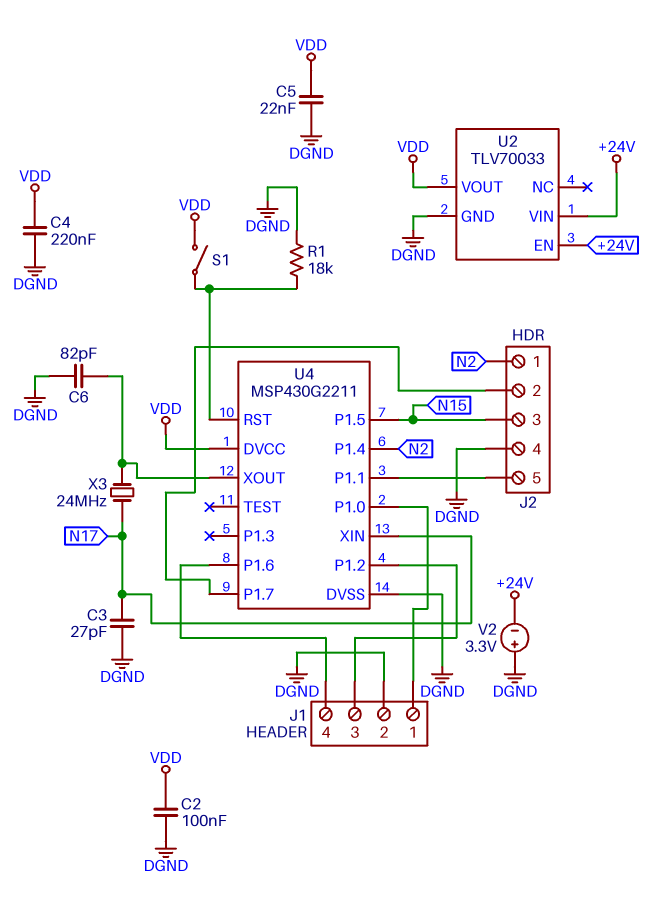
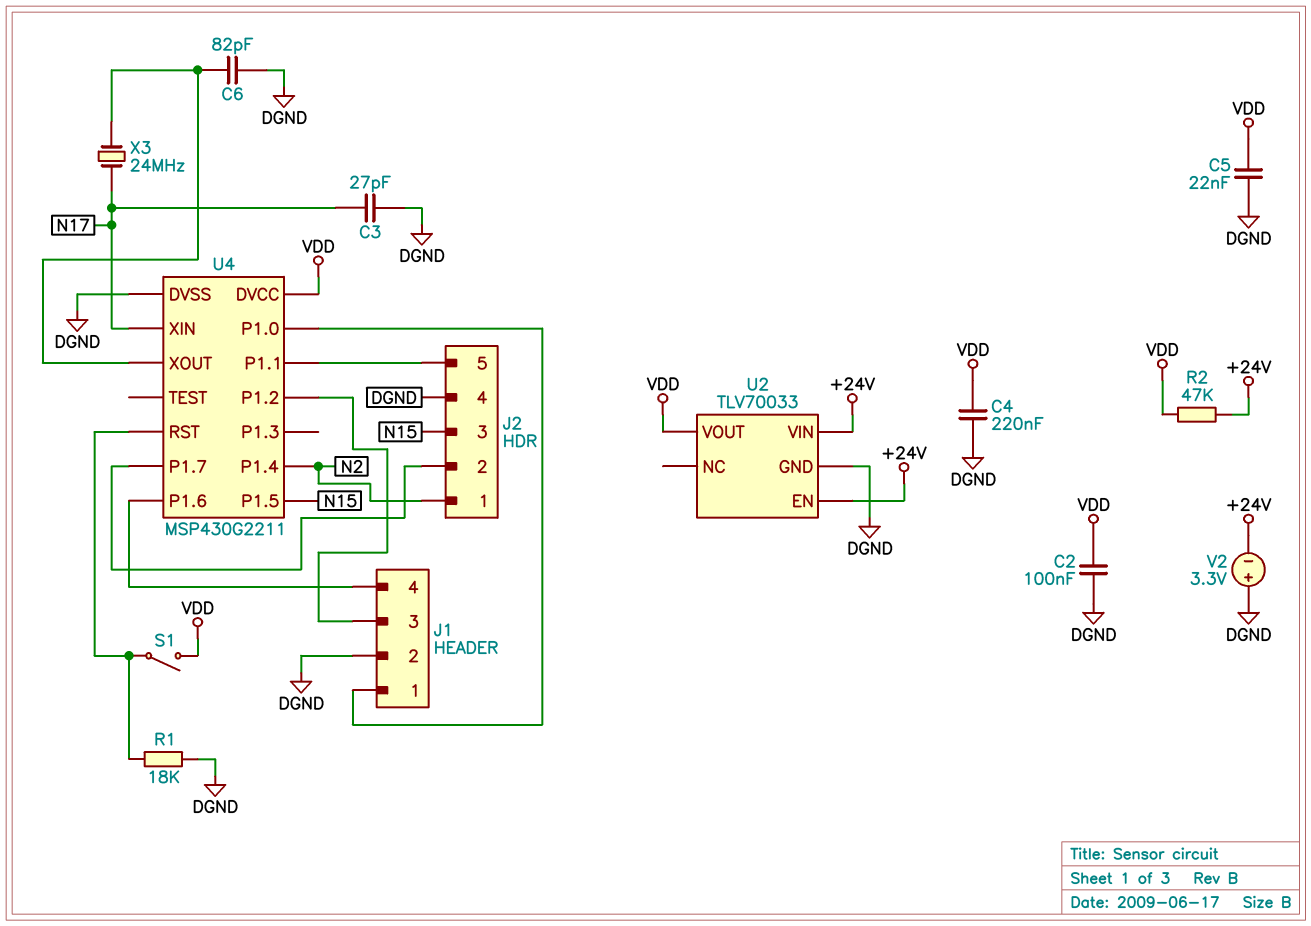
R2: none -> 47k (+24V, VDD)

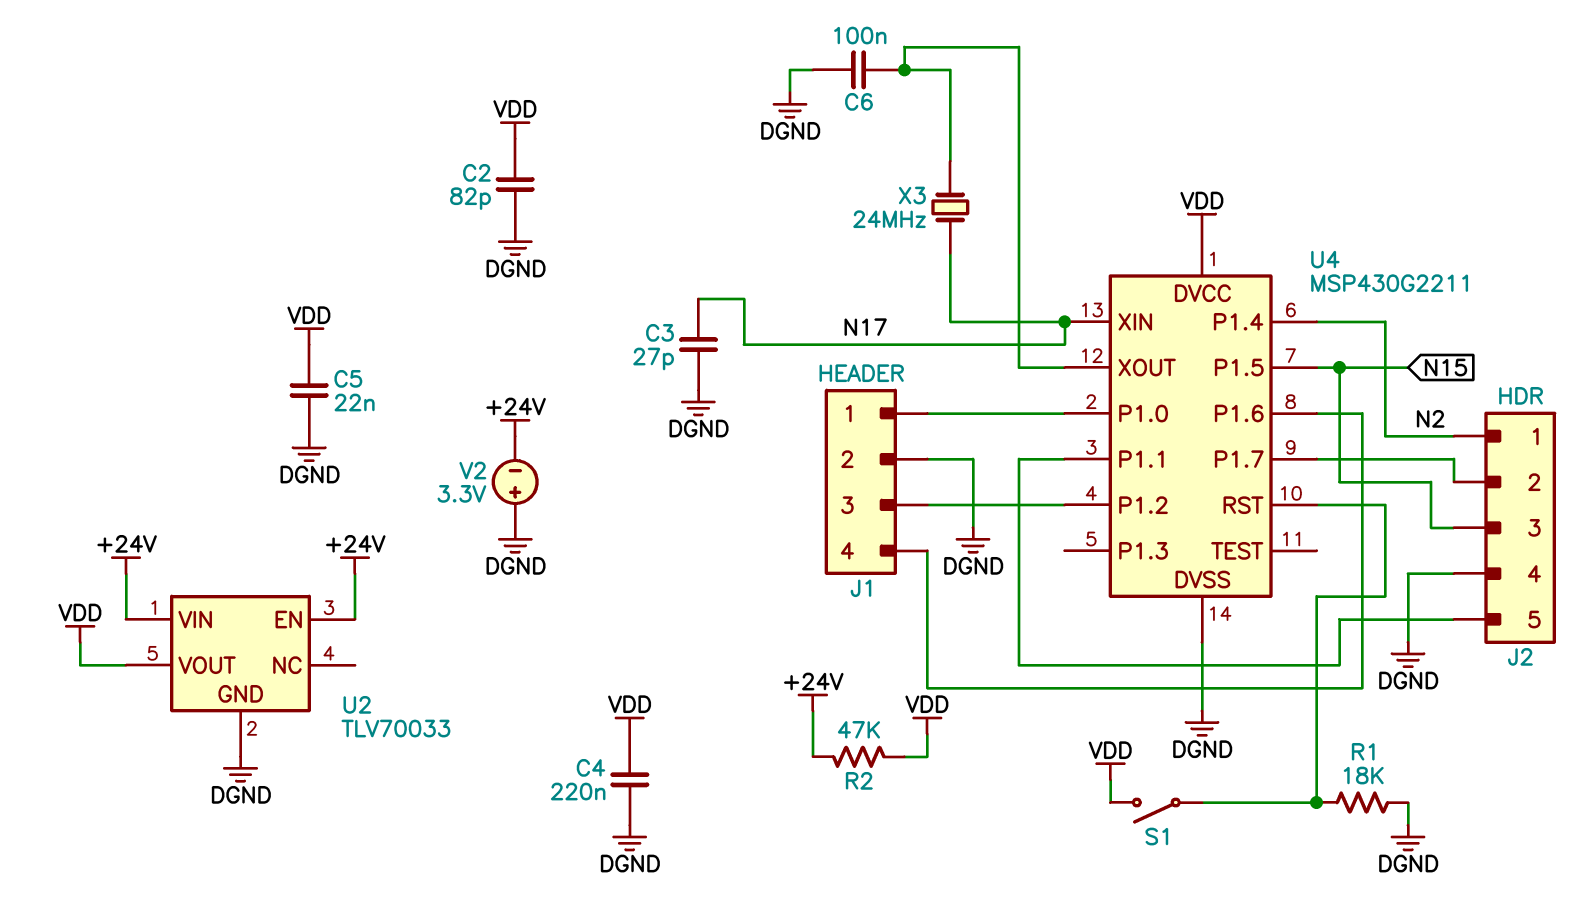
C2: 100nF (DGND, VDD) -> 82pF (DGND, VDD)
C6: 82pF (DGND, U4/XOUT) -> 100nF (DGND, U4/XOUT)

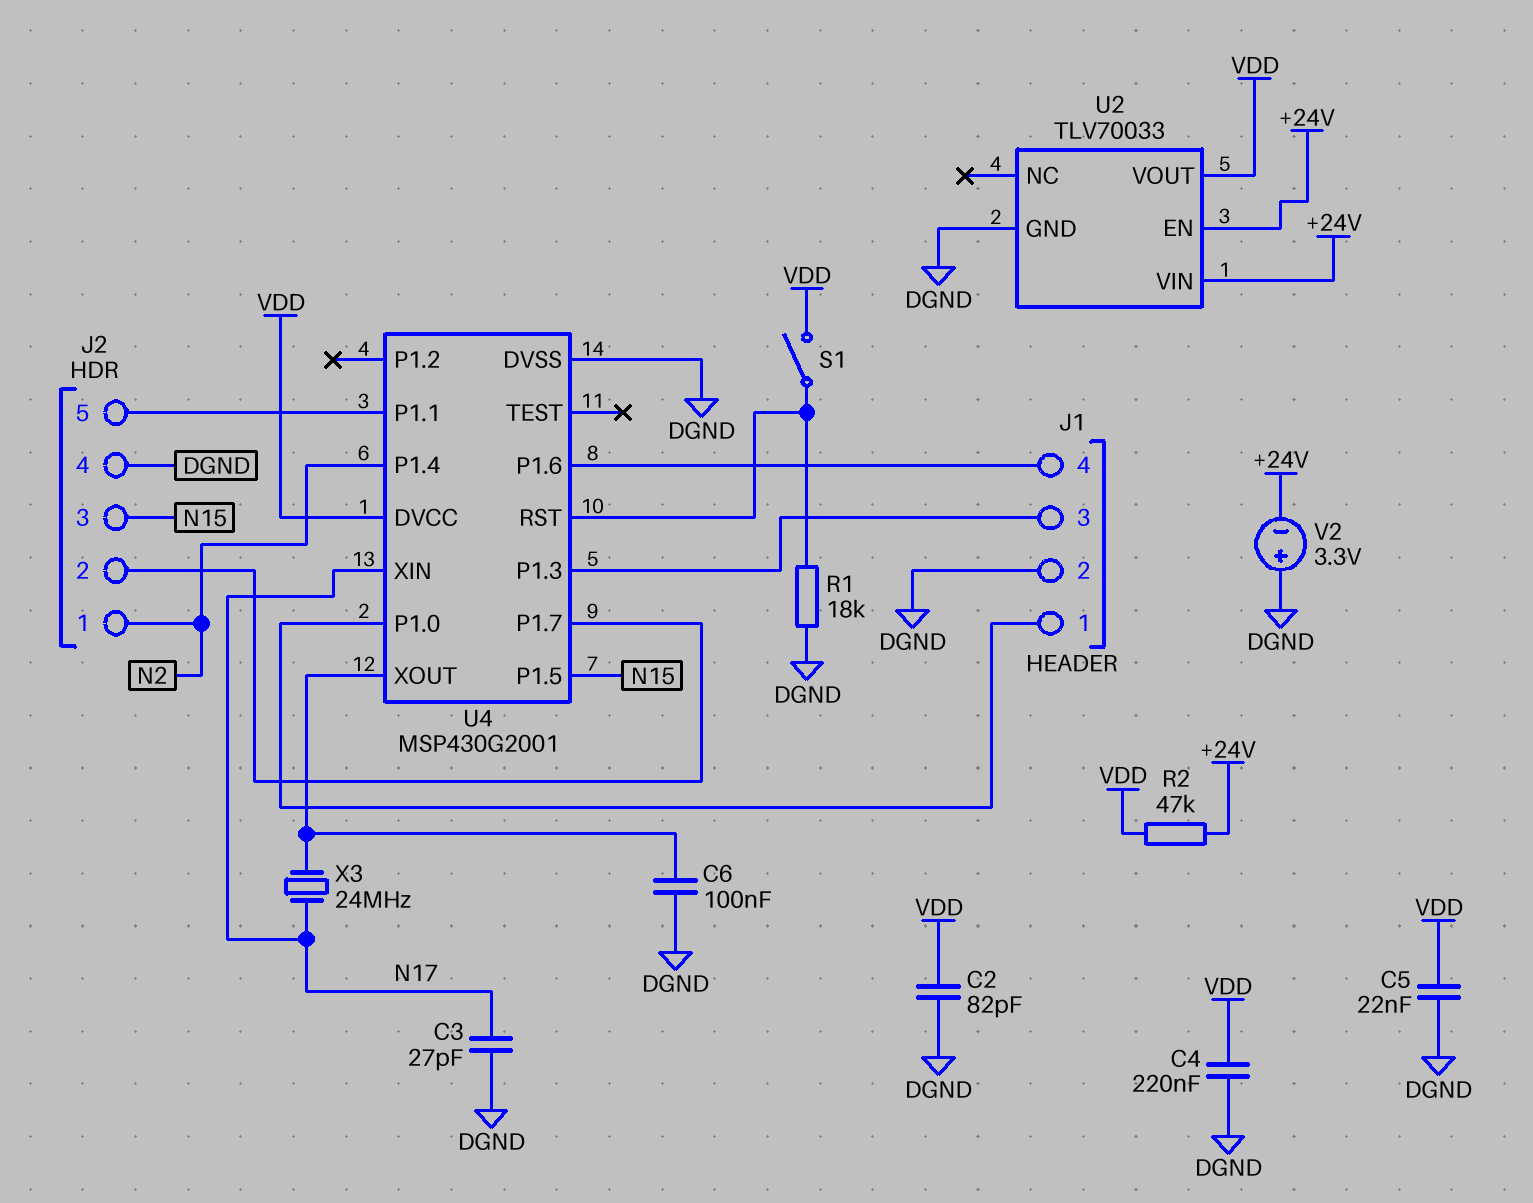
U4: MSP430G2211 -> MSP430G2001
U4 pin P1.2: J1/3 -> none
U4 pin P1.3: none -> J1/3

